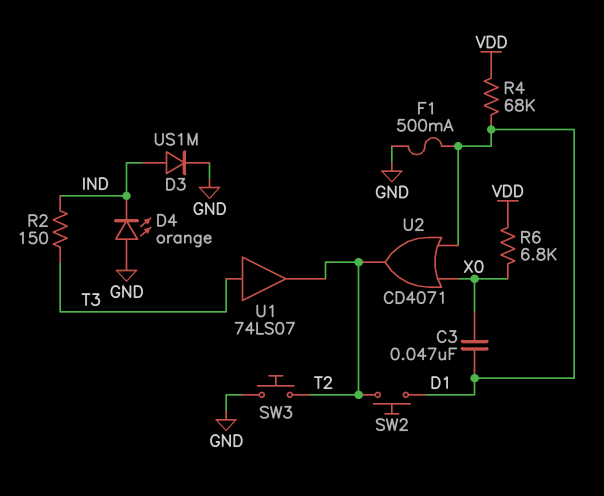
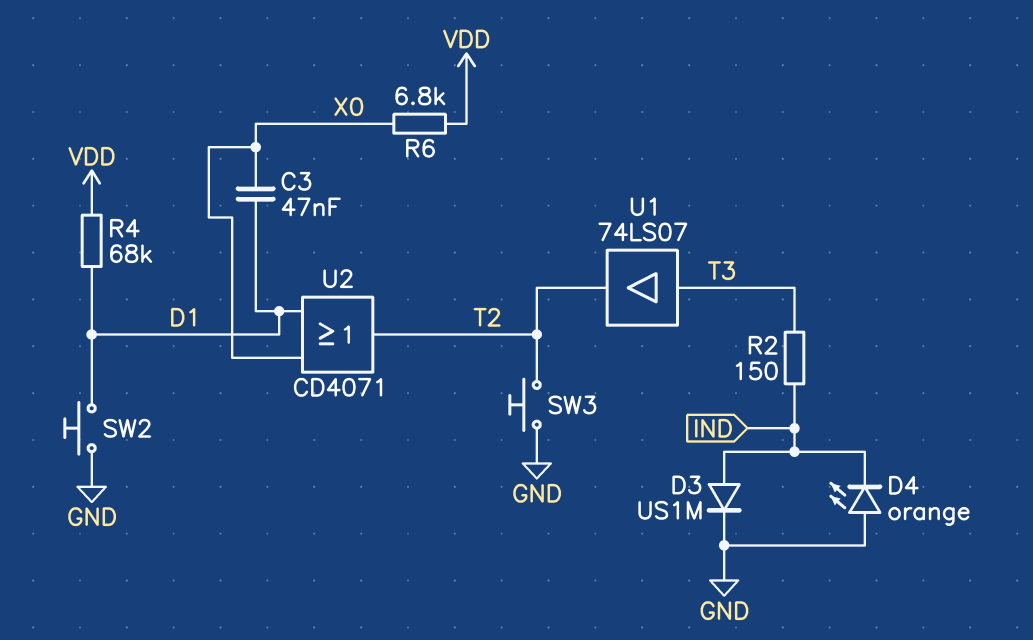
F1: 500mA (D1, GND) -> none
SW2: button (D1, T2) -> button (D1, GND)

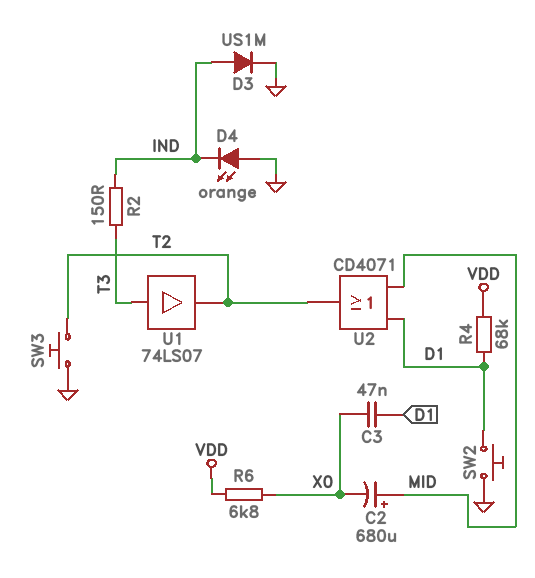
C2: none -> 680uF (plus MID, minus X0)
U2: OR CD4071 (in D1, in X0, out T2) -> OR CD4071 (in D1, in MID, out T2)

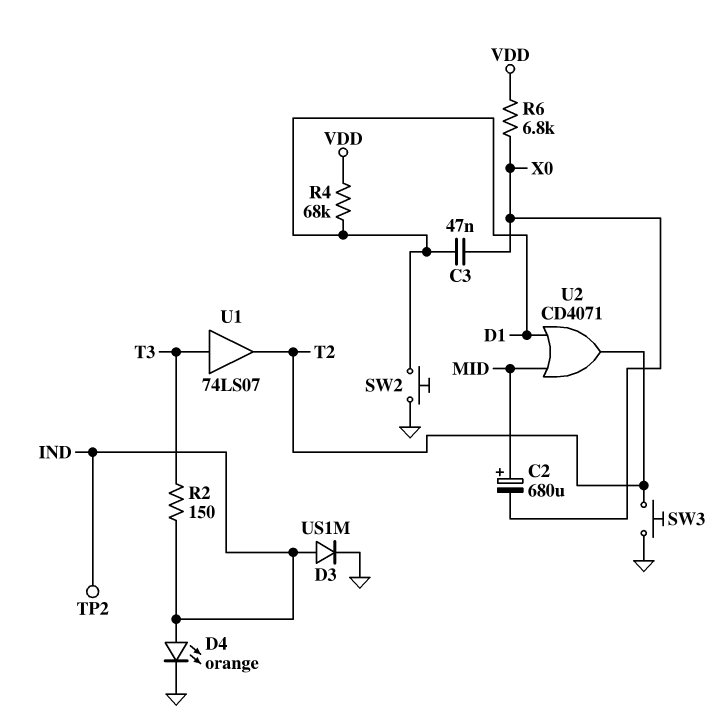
D4: LED orange (A GND, K IND) -> LED orange (A IND, K GND)
TP2: none -> test point (IND)

